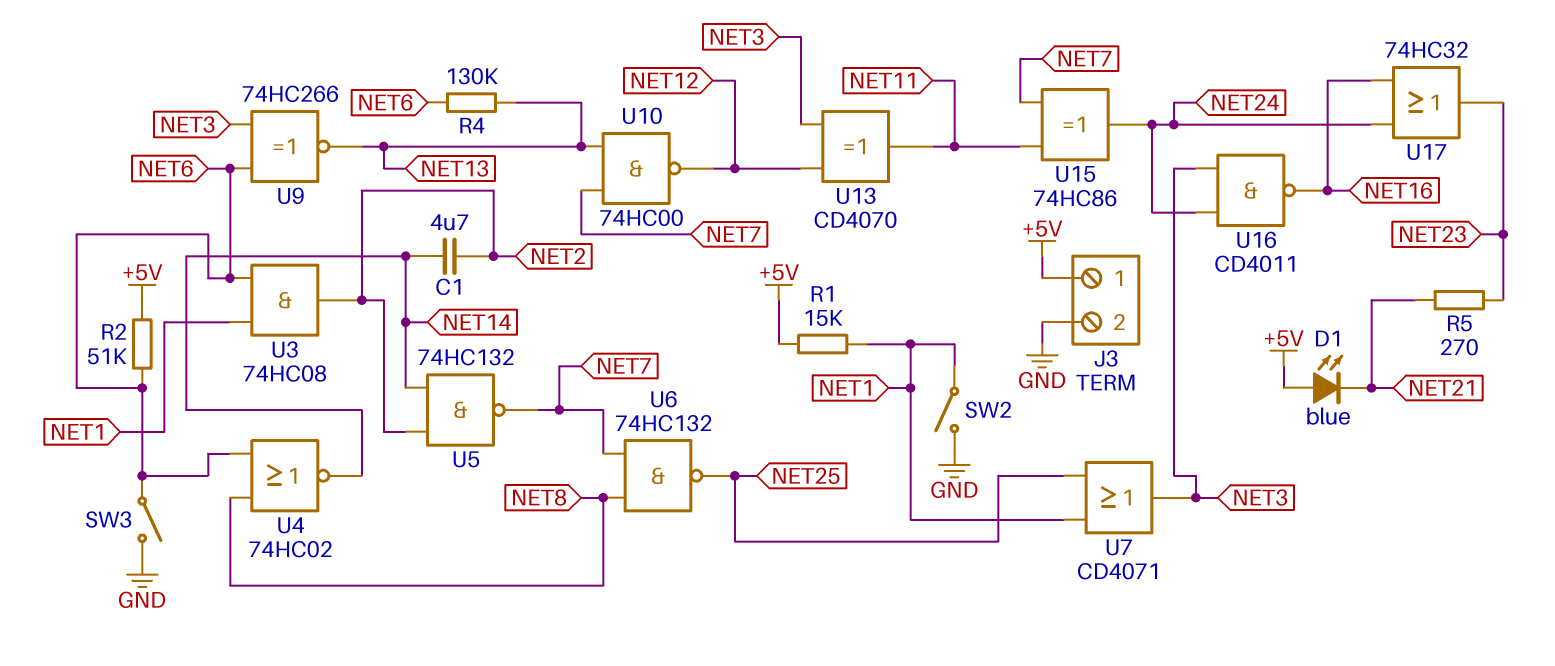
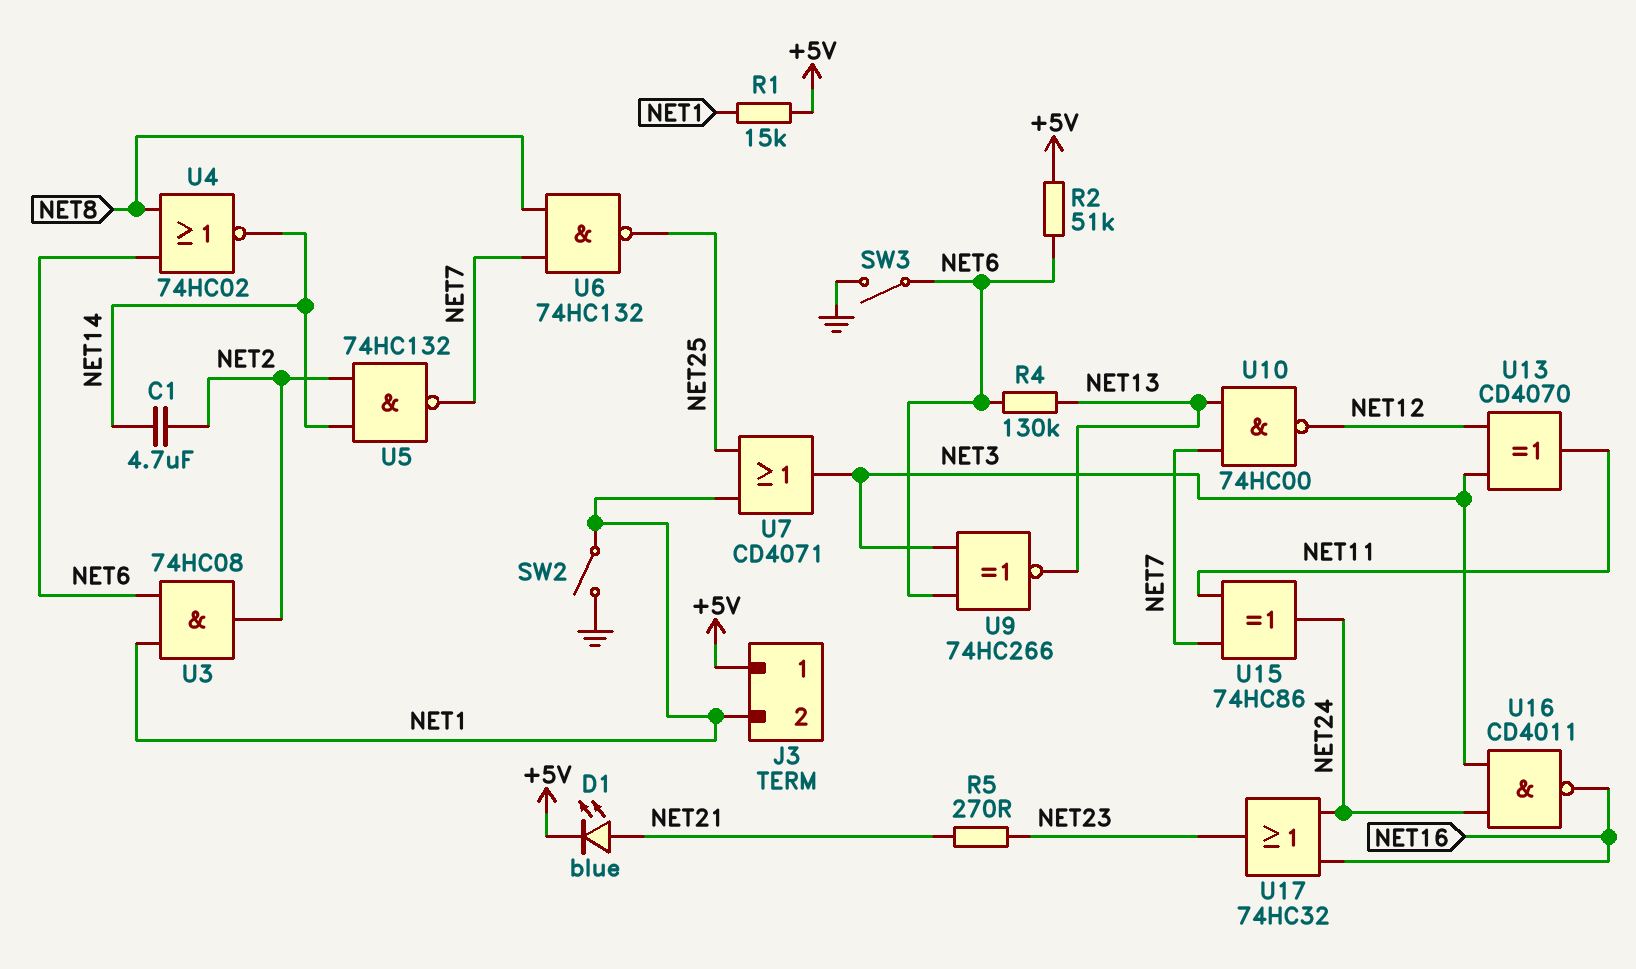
D1: LED blue (A +5V, K NET21) -> LED blue (A NET21, K +5V)
J3 pin 2: GND -> NET1

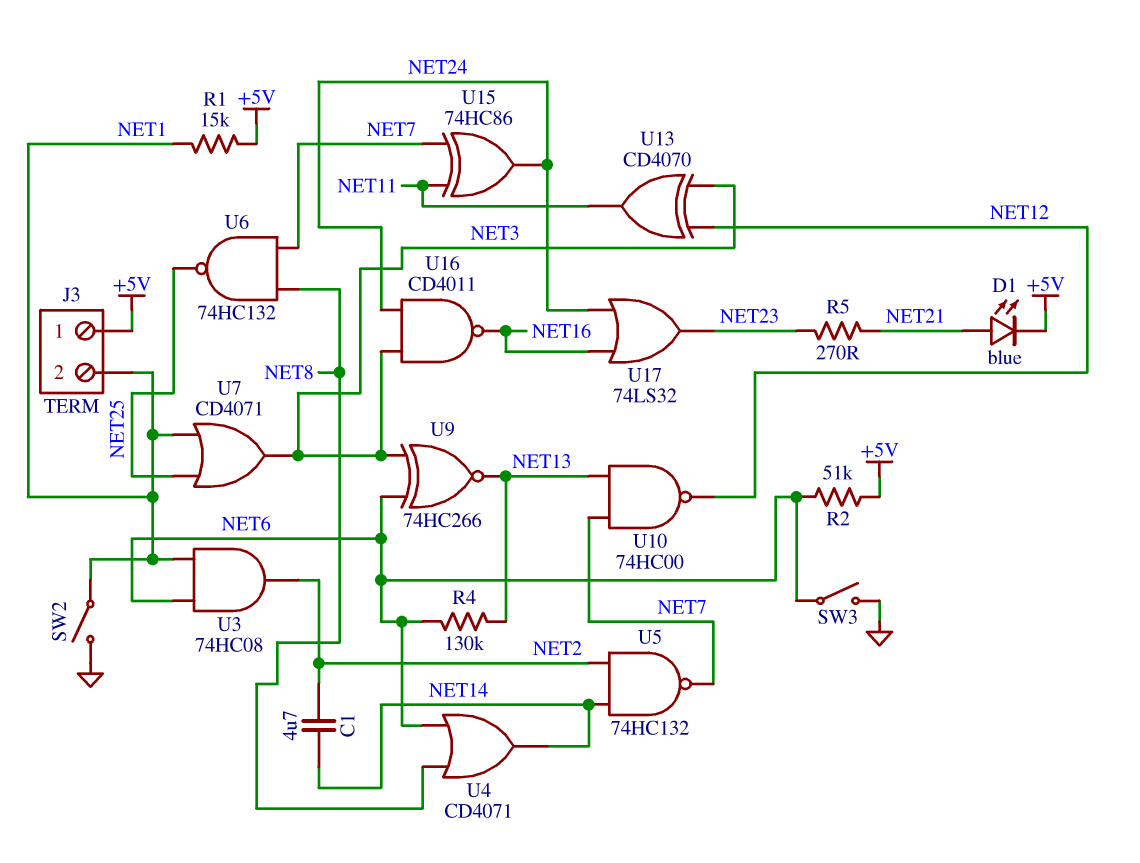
U4: NOR 74HC02 (in NET6, in NET8, out NET14) -> OR CD4071 (in NET6, in NET8, out NET14)
U17: OR 74HC32 (in NET16, in NET24, out NET23) -> OR 74LS32 (in NET16, in NET24, out NET23)

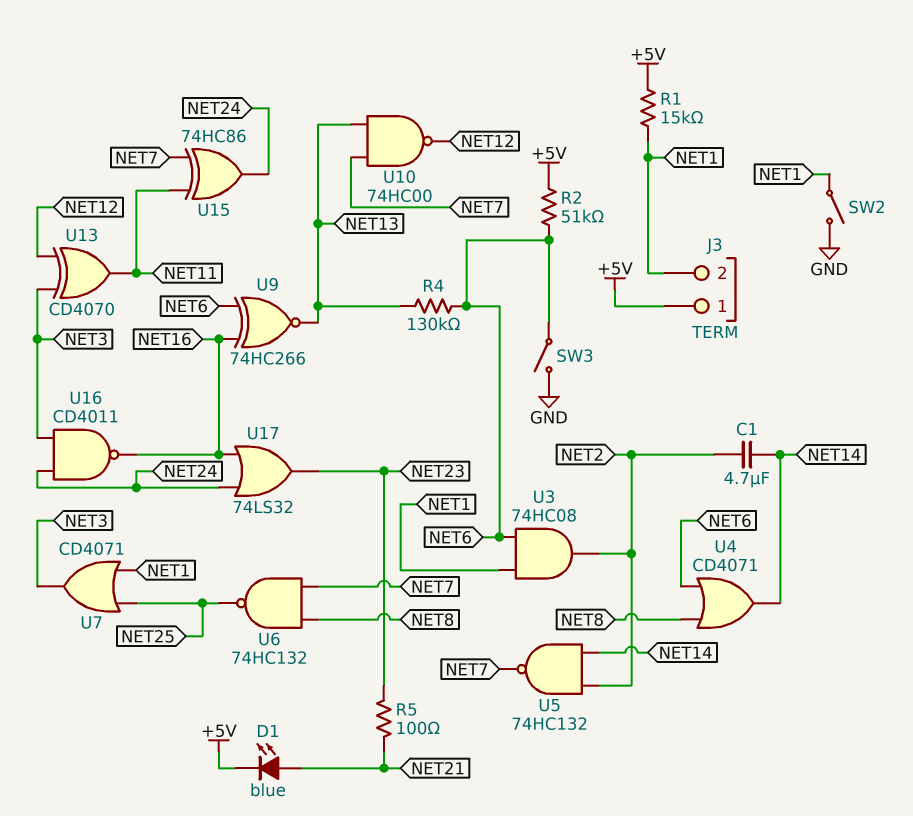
R5: 270 (NET21, NET23) -> 100 (NET21, NET23)
U9: XNOR 74HC266 (in NET3, in NET6, out NET13) -> XNOR 74HC266 (in NET6, in NET16, out NET13)

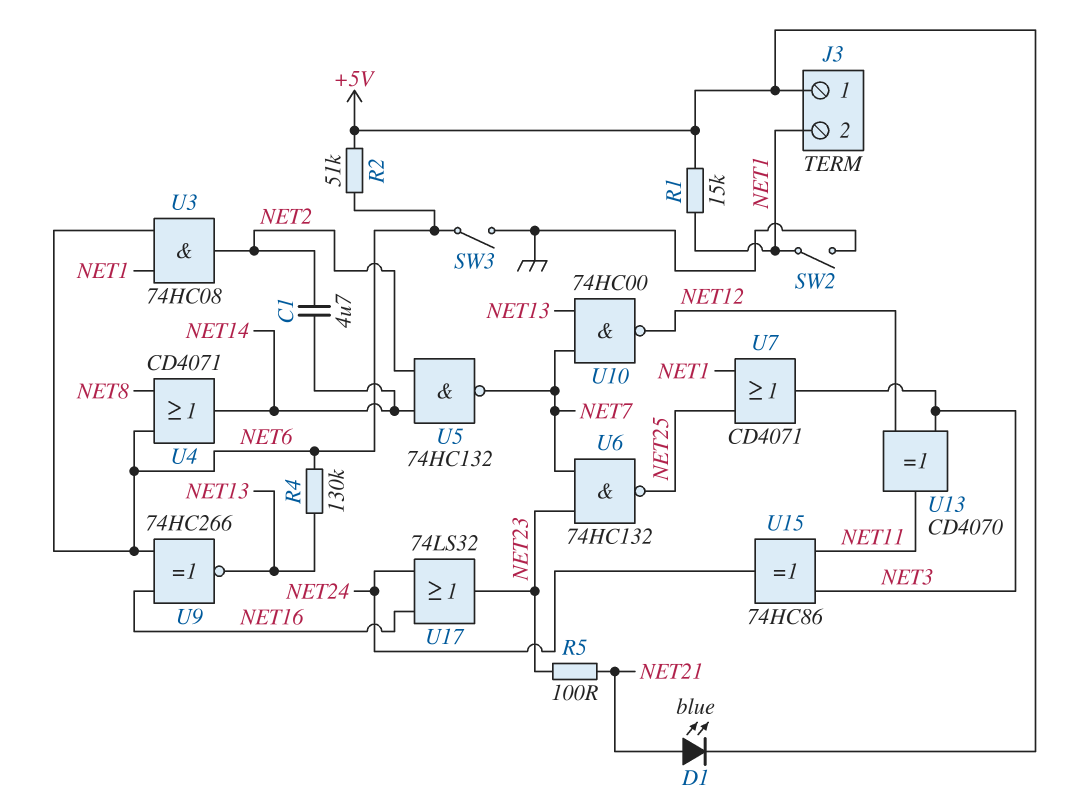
U6: NAND 74HC132 (in NET7, in NET8, out NET25) -> NAND 74HC132 (in NET7, in NET23, out NET25)
U15: XOR 74HC86 (in NET7, in NET11, out NET24) -> XOR 74HC86 (in NET3, in NET11, out NET24)
U16: NAND CD4011 (in NET3, in NET24, out NET16) -> none

